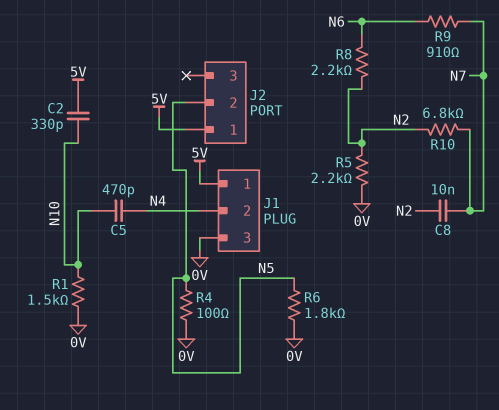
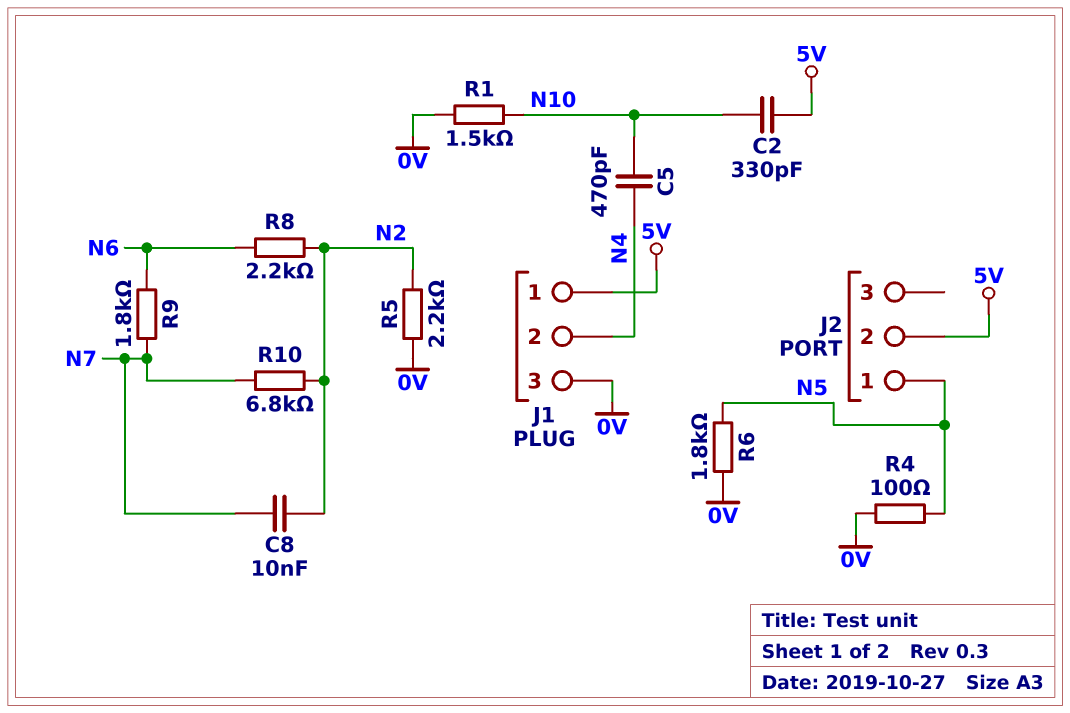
J2 pin 1: 5V -> N5
J2 pin 2: N5 -> 5V
R9: 910 (N6, N7) -> 1.8k (N6, N7)

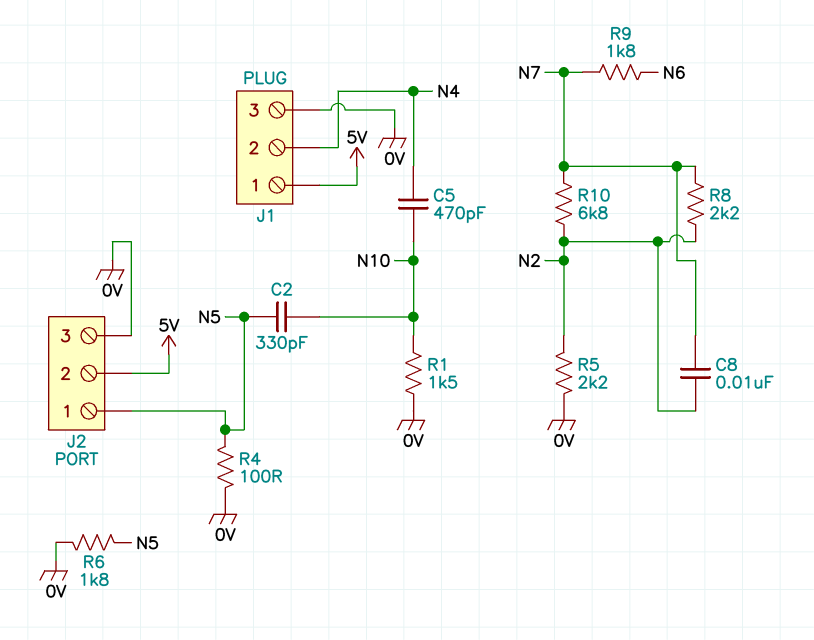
C2: 330pF (5V, N10) -> 330pF (N5, N10)
J2 pin 3: none -> 0V
R8: 2.2k (N2, N6) -> 2.2k (N2, N7)

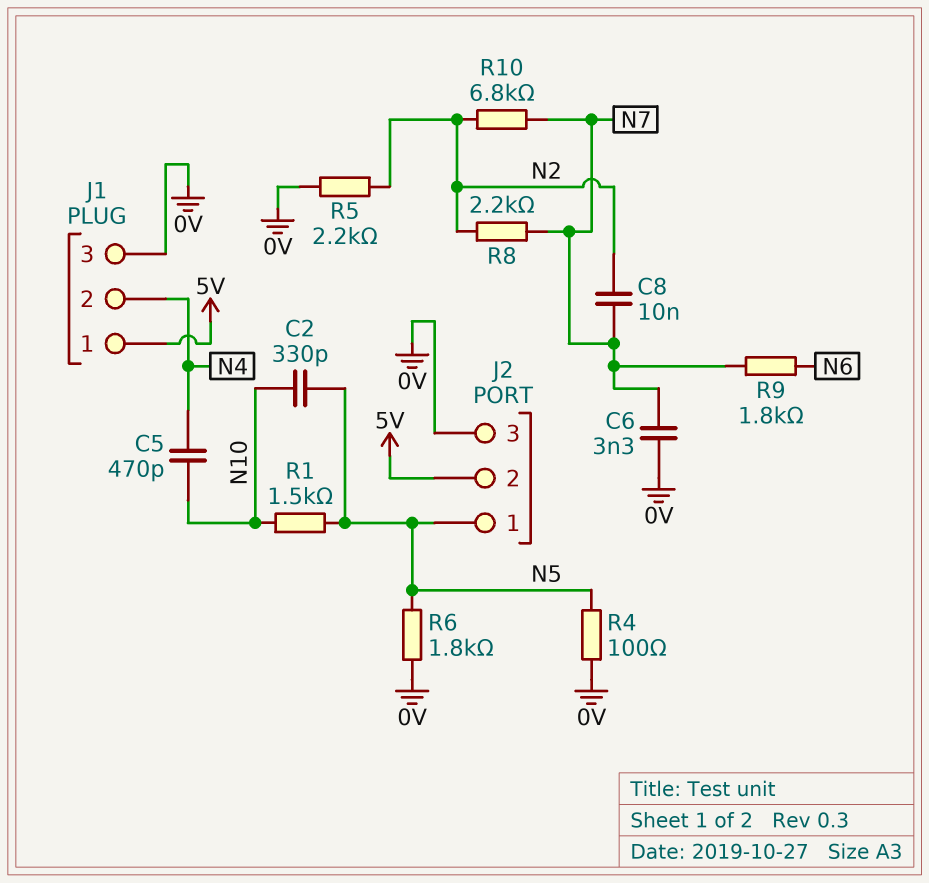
C6: none -> 3.3nF (0V, N7)
R1: 1.5k (0V, N10) -> 1.5k (N5, N10)

